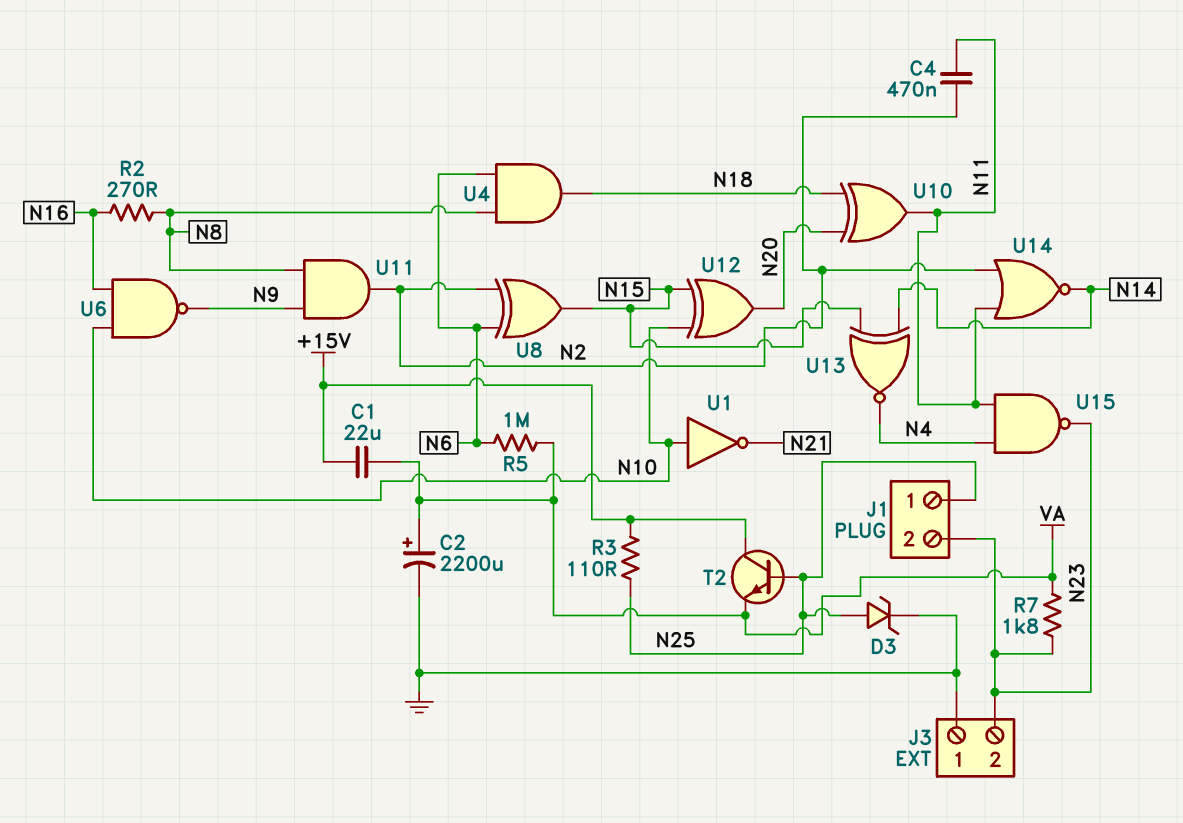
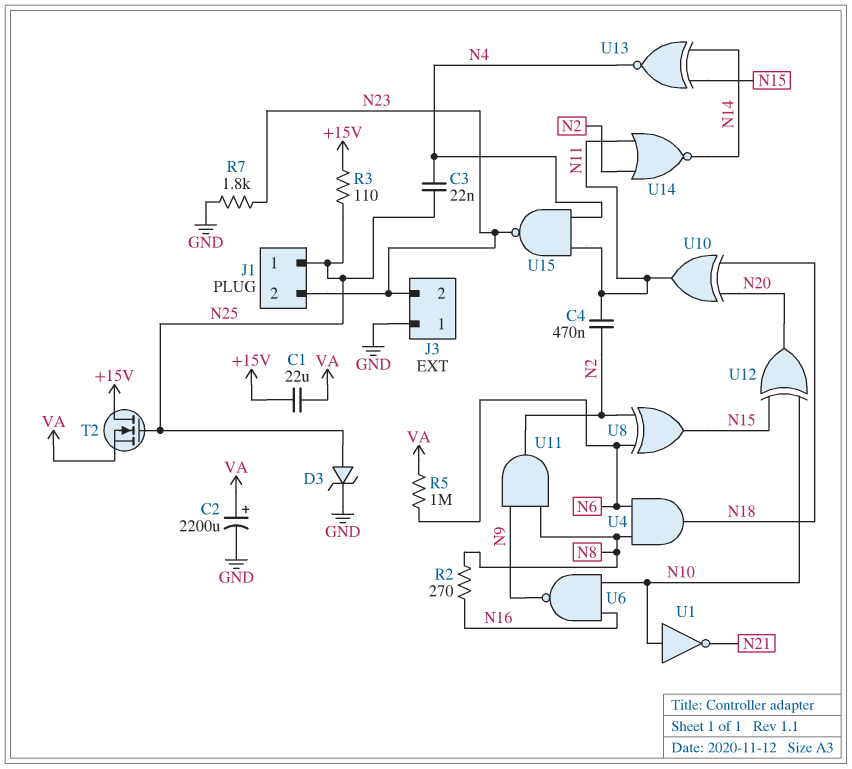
C3: none -> 22nF (N4, N25)
R7: 1.8k (N23, VA) -> 1.8k (GND, N23)
T2: NPN (B N25, C +15V, E VA) -> NMOS (G N25, D +15V, S VA)

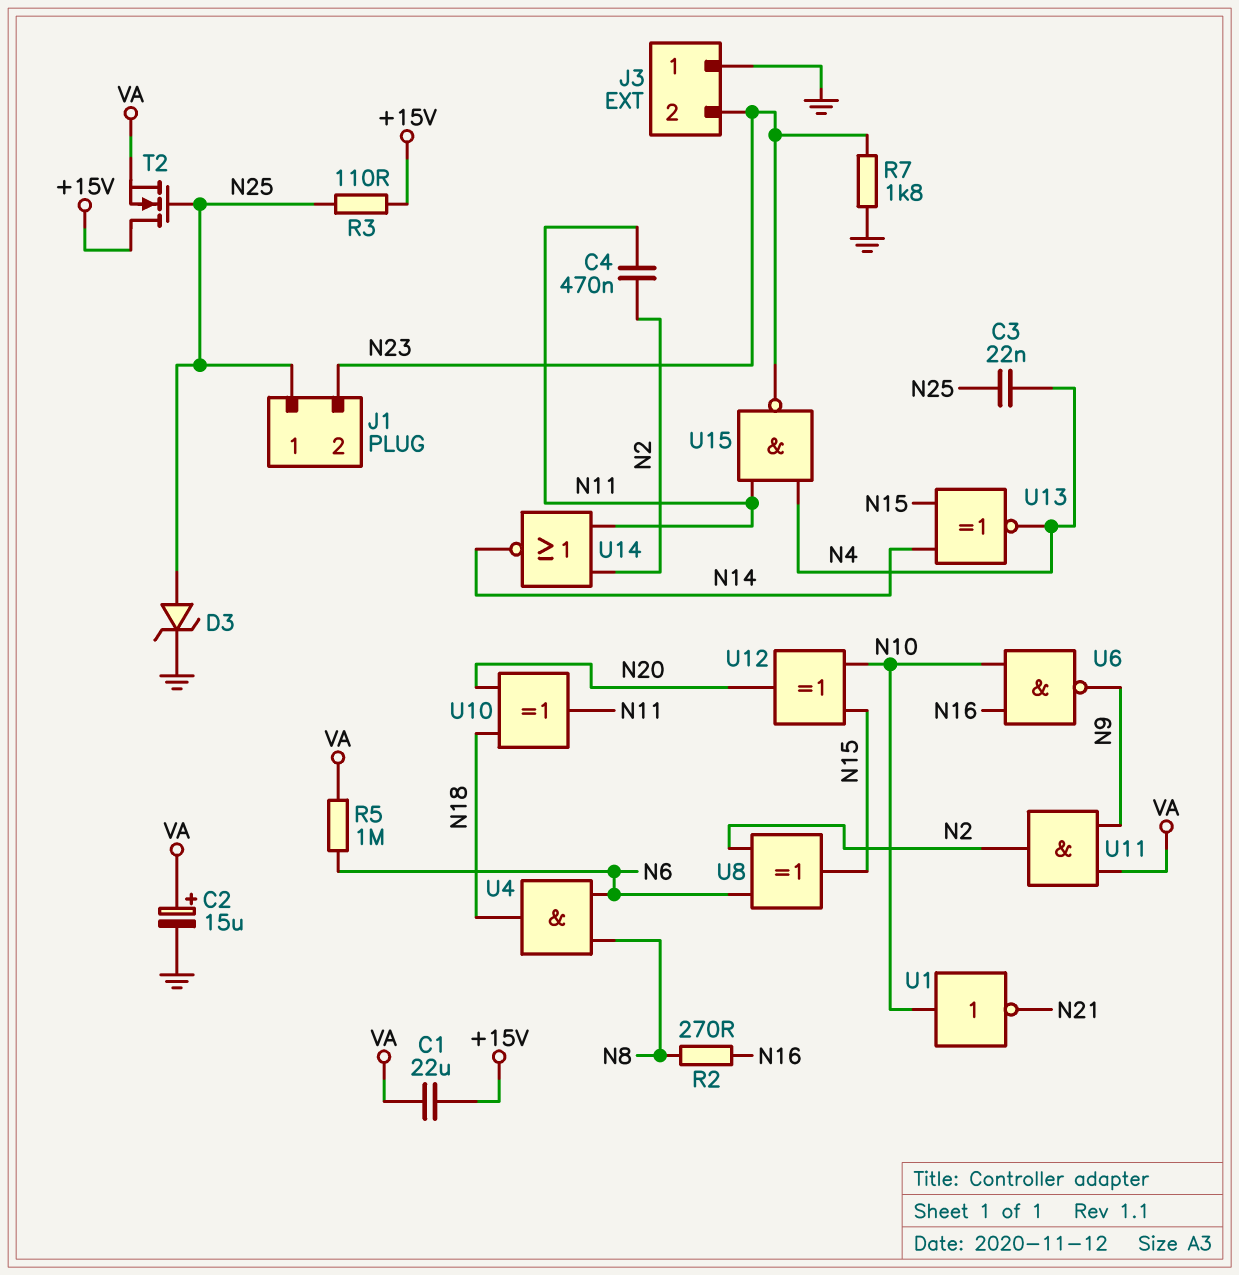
C2: 2200uF (plus VA, minus GND) -> 15uF (plus VA, minus GND)
U11: AND (in N8, in N9, out N2) -> AND (in N9, in VA, out N2)

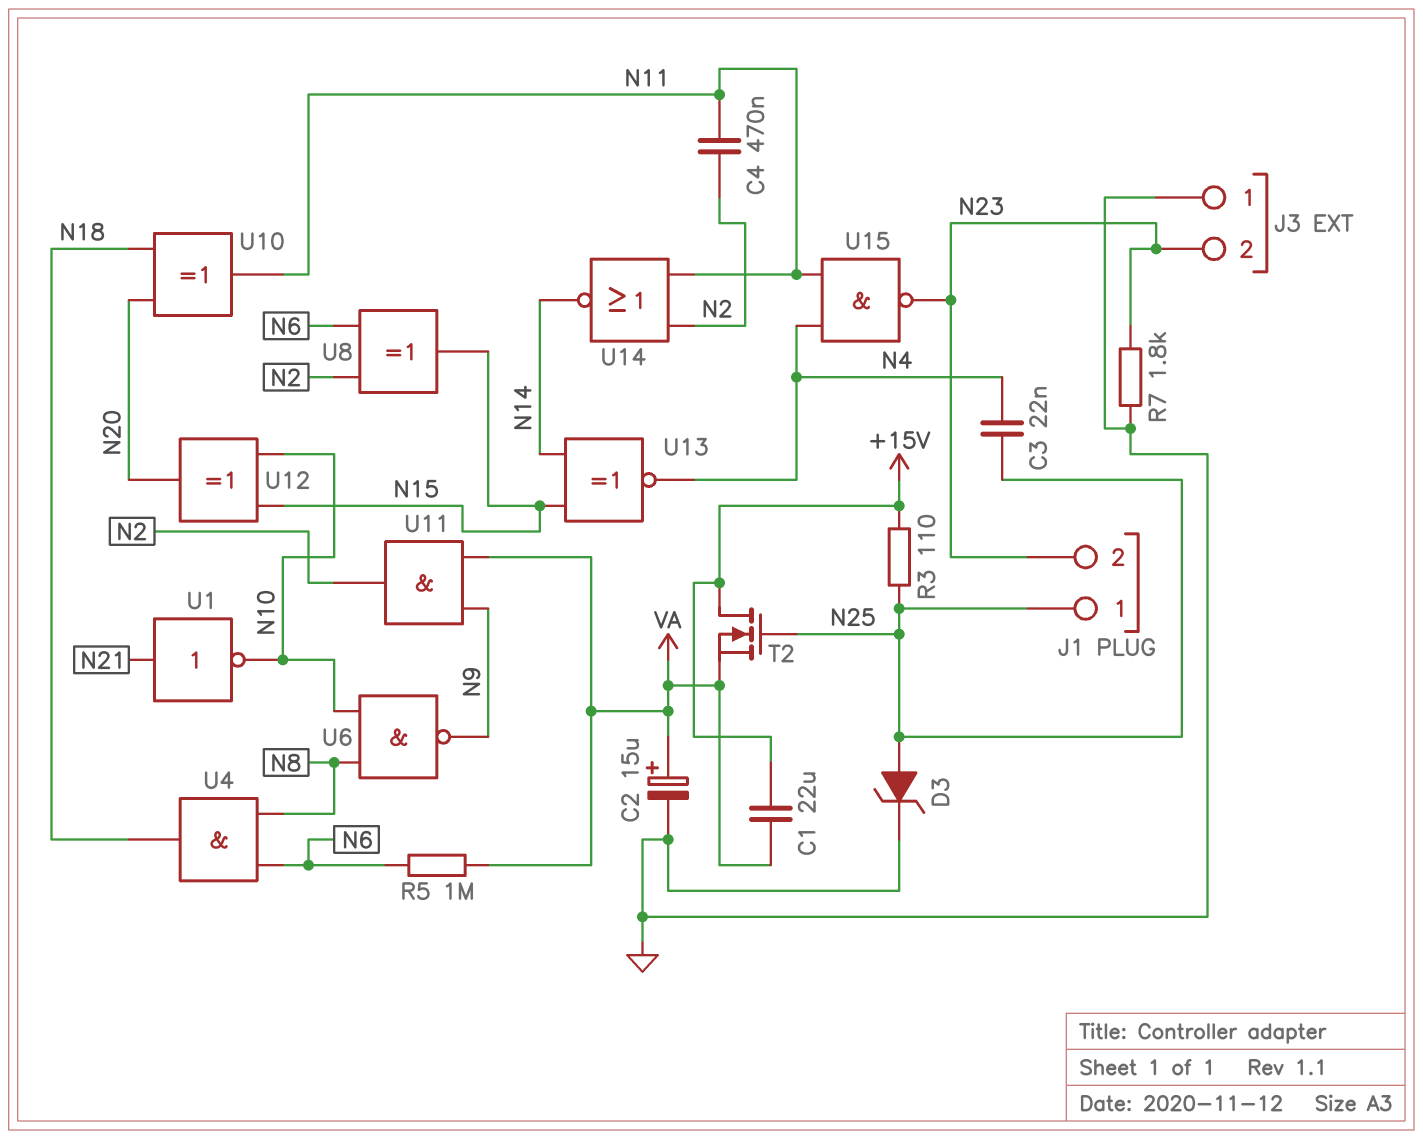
R2: 270 (N8, N16) -> none
U1: NOT (in N10, out N21) -> NOT (in N21, out N10)
U6: NAND (in N10, in N16, out N9) -> NAND (in N8, in N10, out N9)

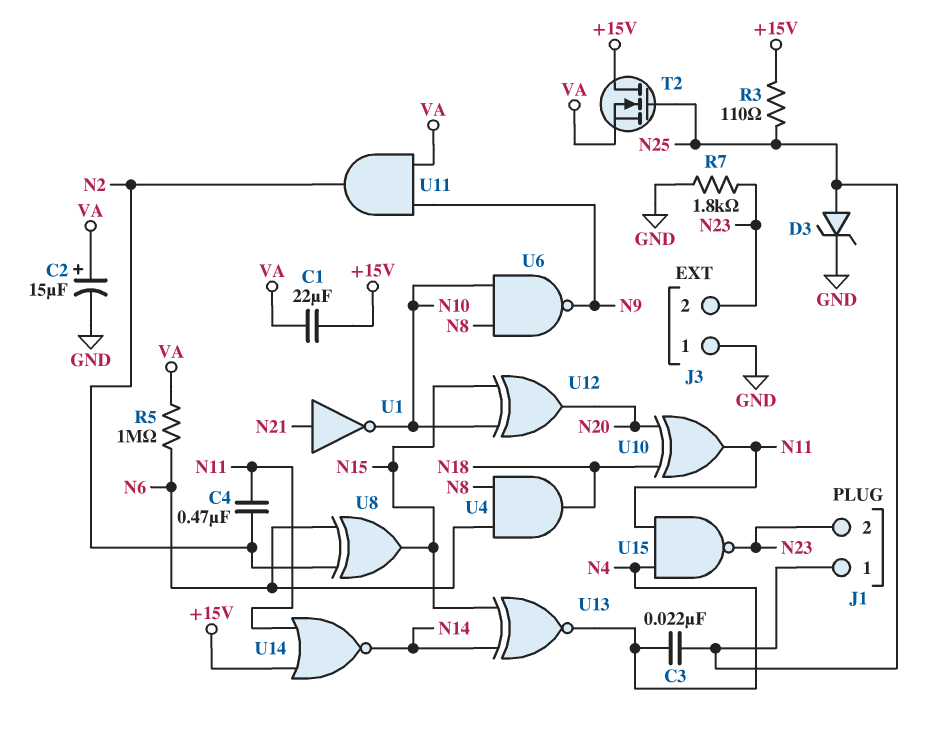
U14: NOR (in N2, in N11, out N14) -> NOR (in +15V, in N11, out N14)

